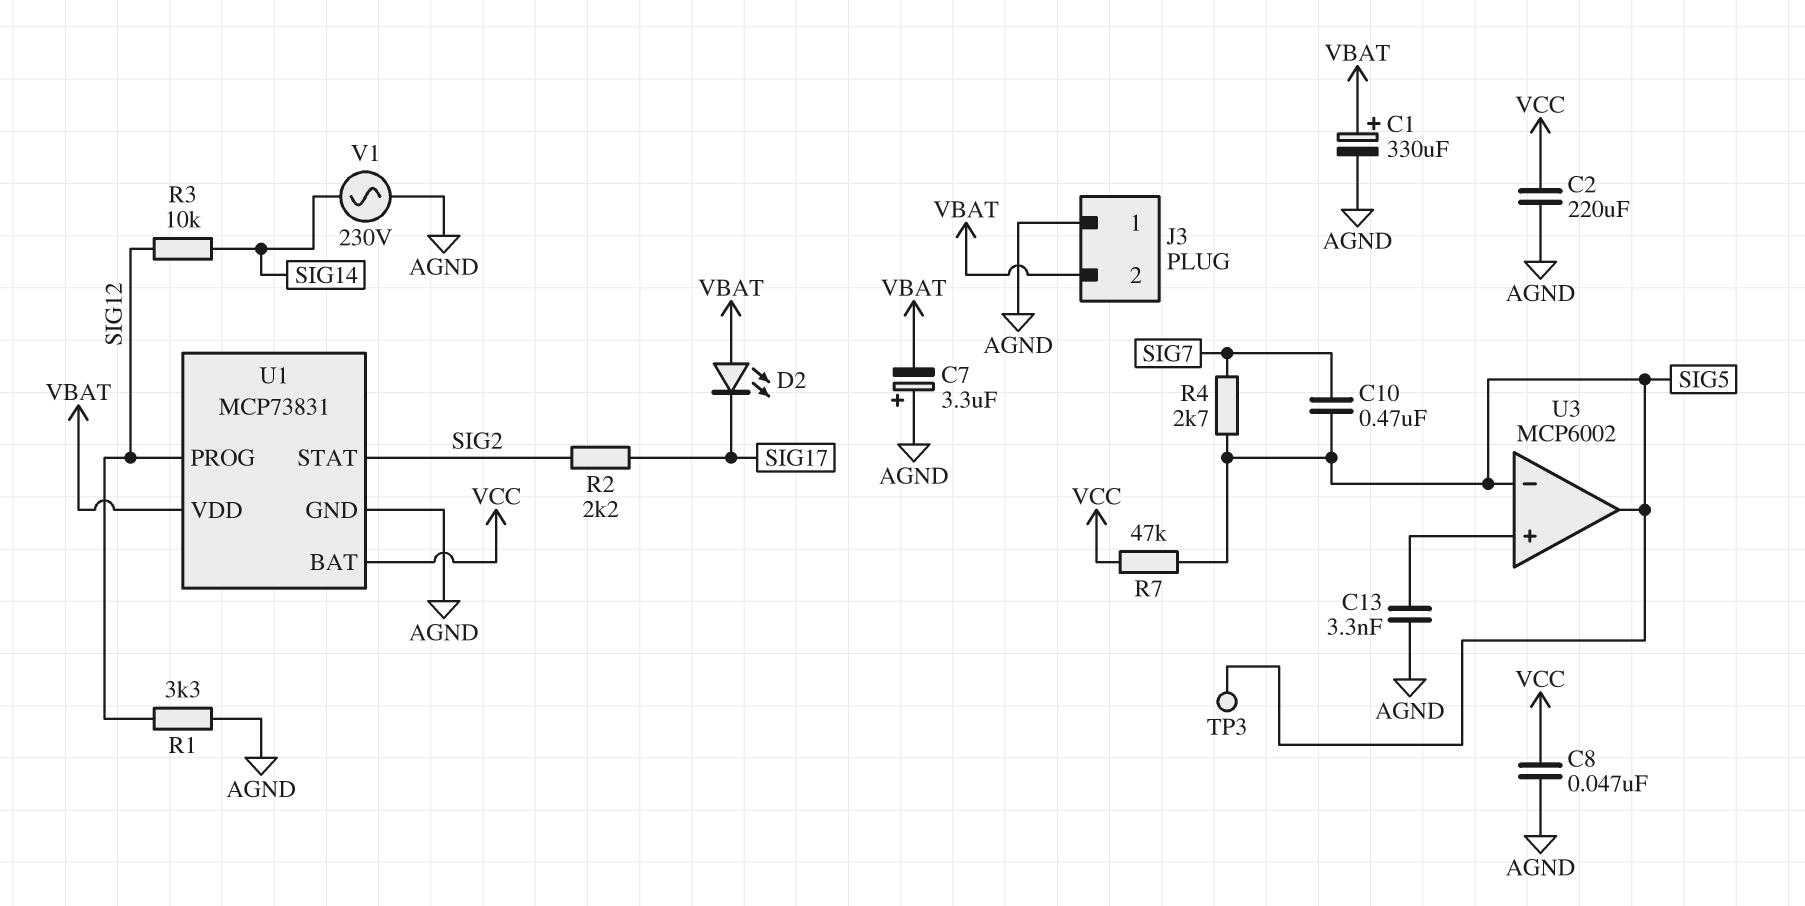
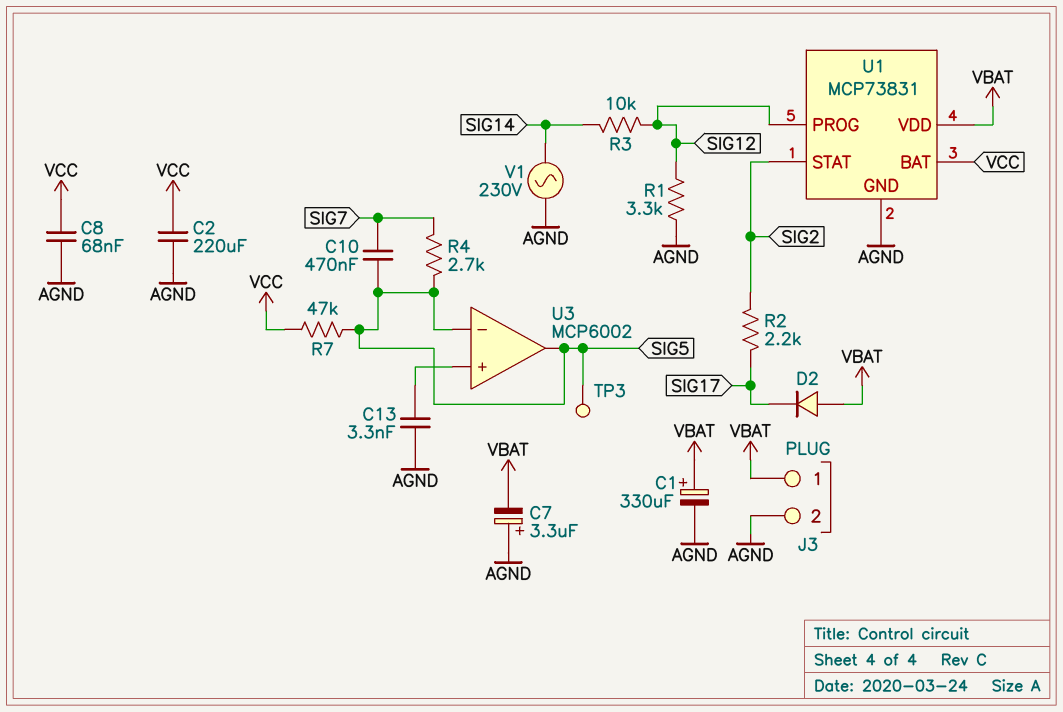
C8: 47nF (AGND, VCC) -> 68nF (AGND, VCC)
D2: LED (A VBAT, K SIG17) -> diode (A VBAT, K SIG17)
J3 pin 1: AGND -> VBAT
J3 pin 2: VBAT -> AGND

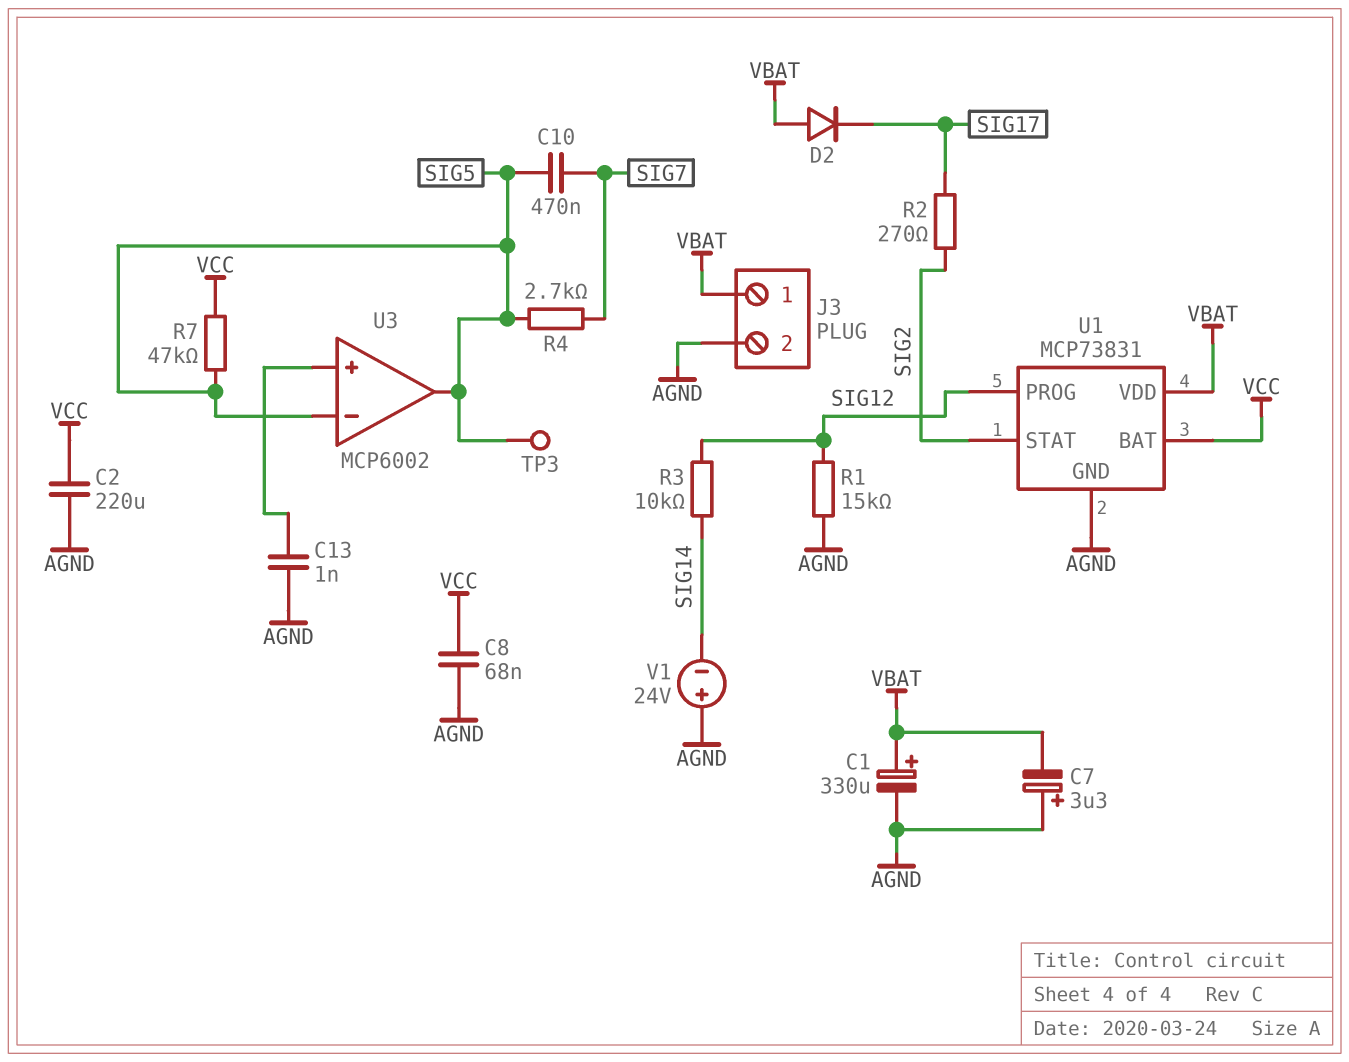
C13: 3.3nF (AGND, U3/in+) -> 1nF (AGND, U3/in+)
R1: 3.3k (AGND, SIG12) -> 15k (AGND, SIG12)
R2: 2.2k (SIG2, SIG17) -> 270 (SIG2, SIG17)
V1: AC 230V (AGND, SIG14) -> 24V (plus AGND, minus SIG14)

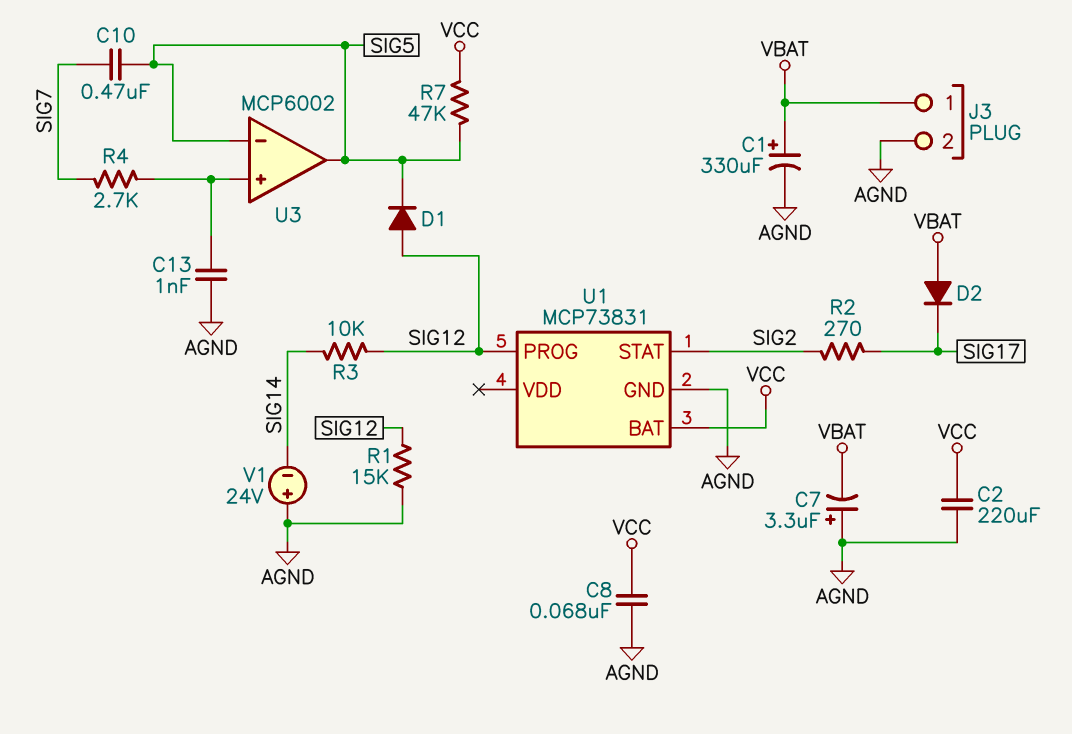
D1: none -> diode (A SIG12, K SIG5)
R4: 2.7k (SIG5, SIG7) -> 2.7k (SIG7, U3/in+)
TP3: test point (SIG5) -> none
U1 pin VDD: VBAT -> none

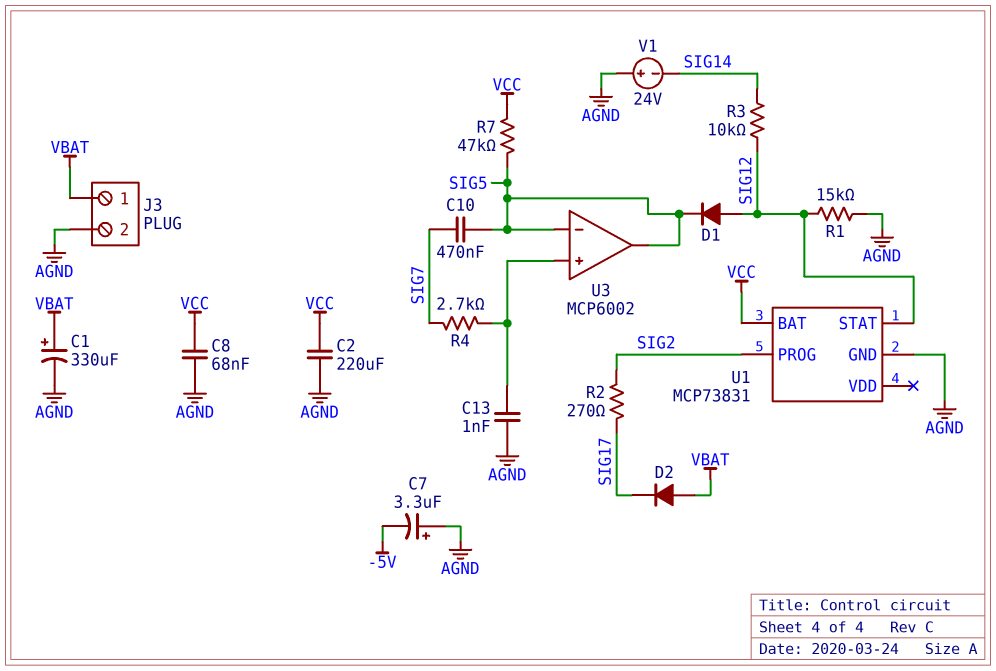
C7: 3.3uF (plus AGND, minus VBAT) -> 3.3uF (plus AGND, minus -5V)
U1 pin PROG: SIG12 -> SIG2
U1 pin STAT: SIG2 -> SIG12

